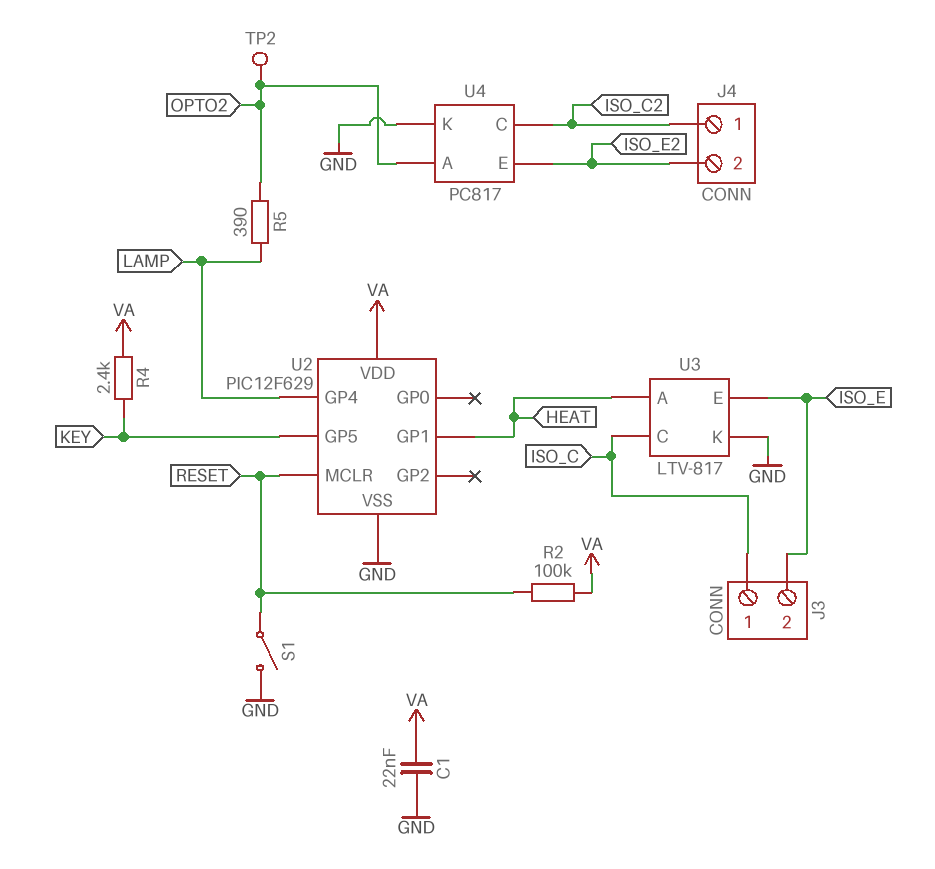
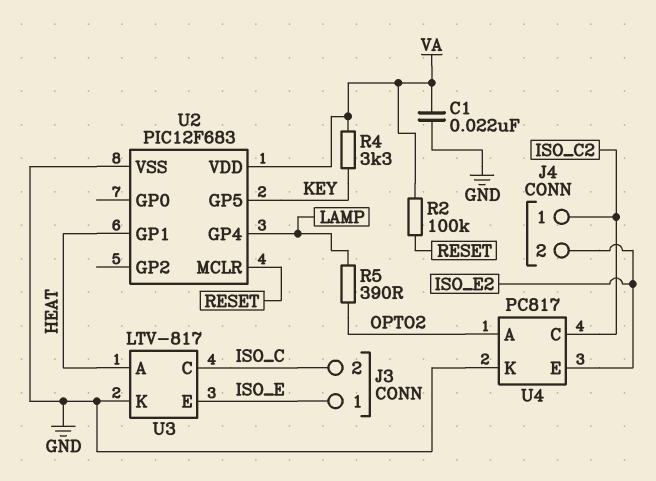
J3 pin 1: ISO_C -> ISO_E
J3 pin 2: ISO_E -> ISO_C
R4: 2.4k (KEY, VA) -> 3.3k (KEY, VA)
S1: switch (GND, RESET) -> none
TP2: test point (OPTO2) -> none
U2: PIC12F629 -> PIC12F683

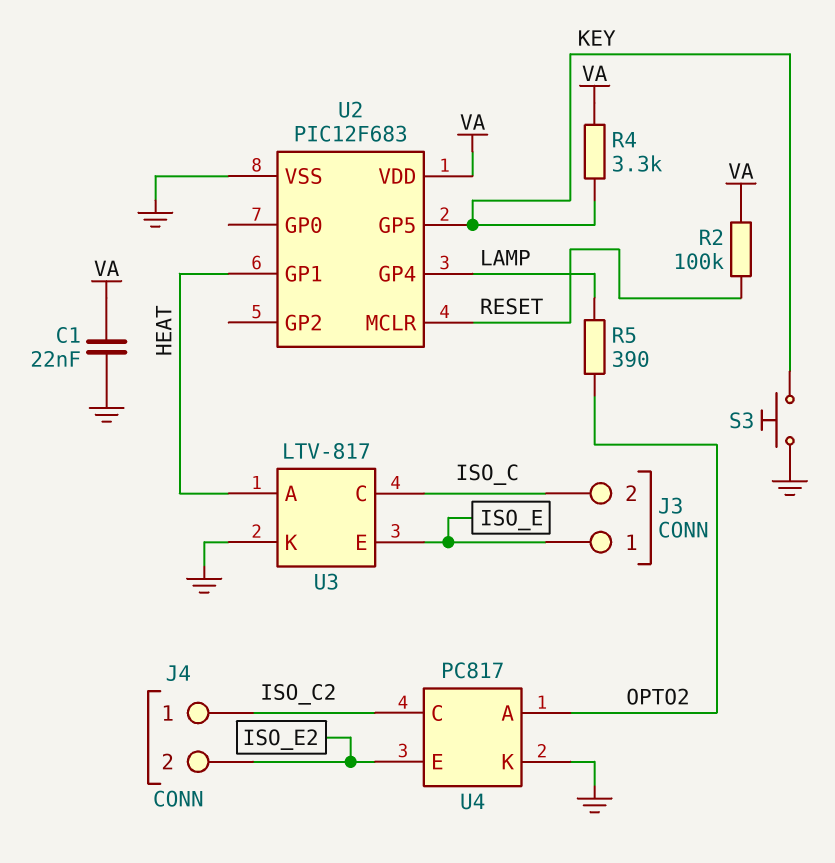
S3: none -> button (GND, KEY)

